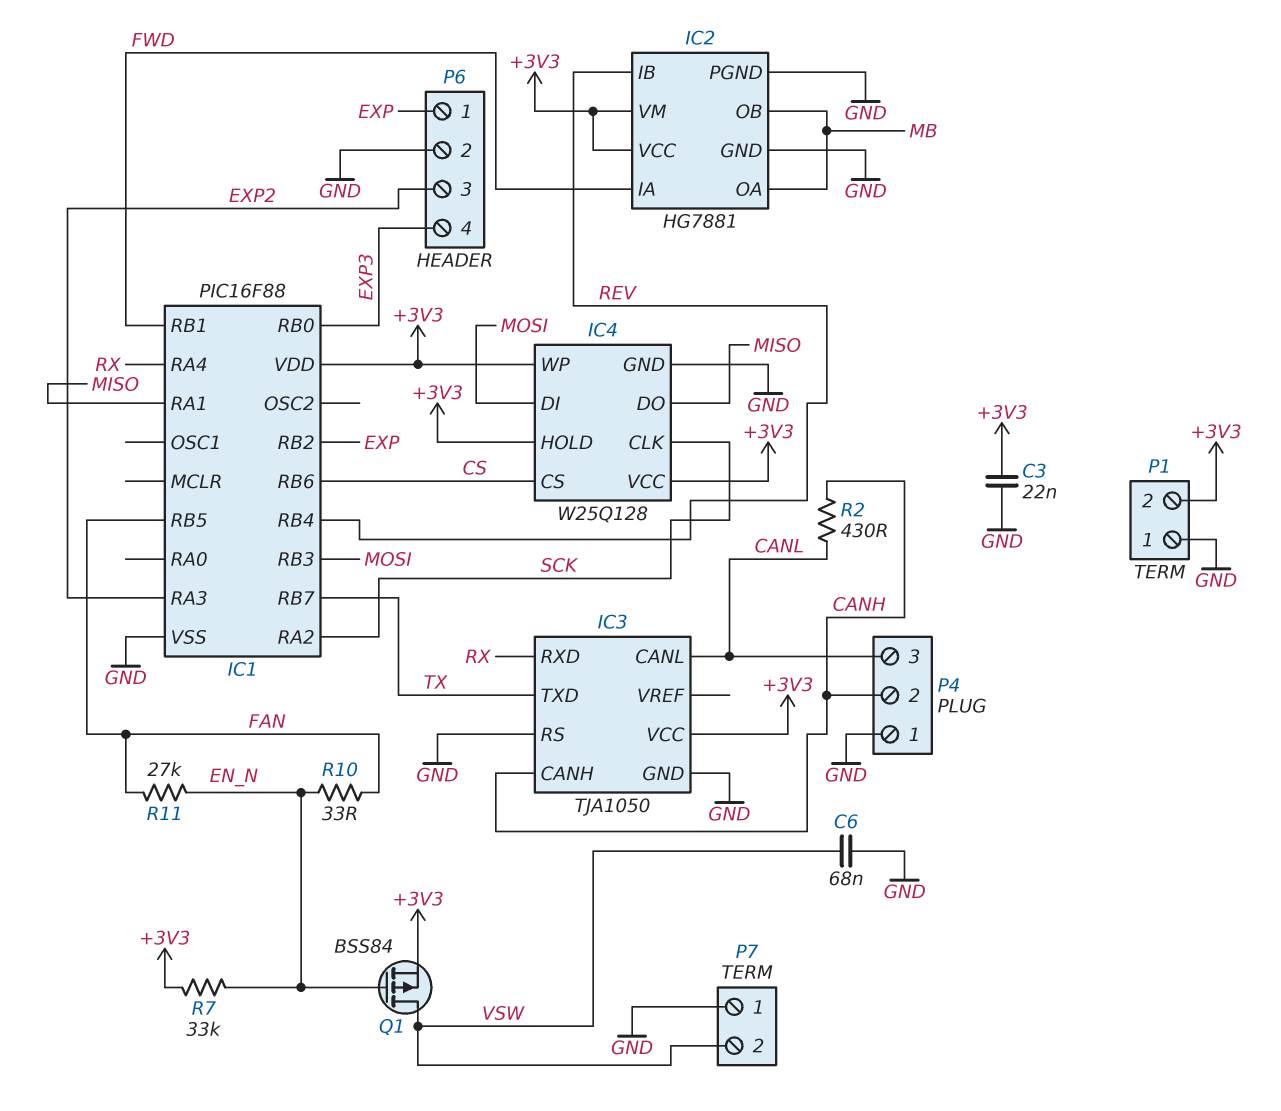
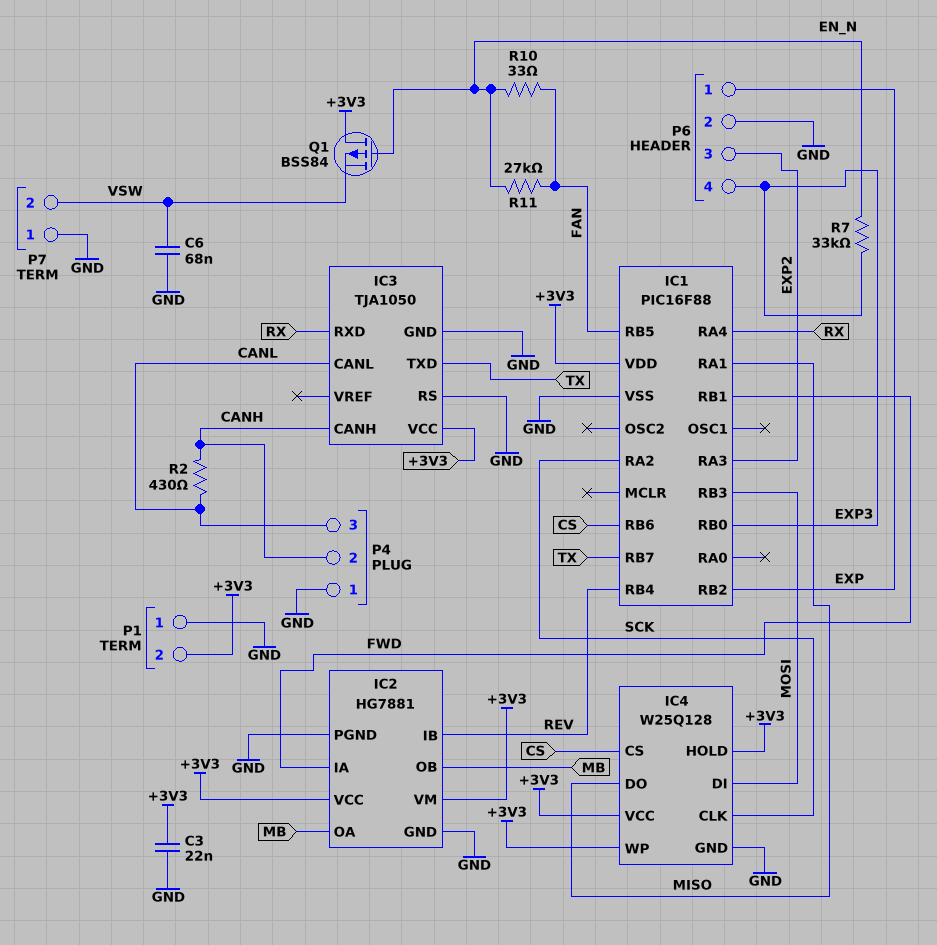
Q1: PMOS BSS84 (G EN_N, D VSW, S +3V3) -> PMOS BSS84 (G EN_N, D +3V3, S VSW)
R7: 33k (+3V3, EN_N) -> 33k (EN_N, EXP3)

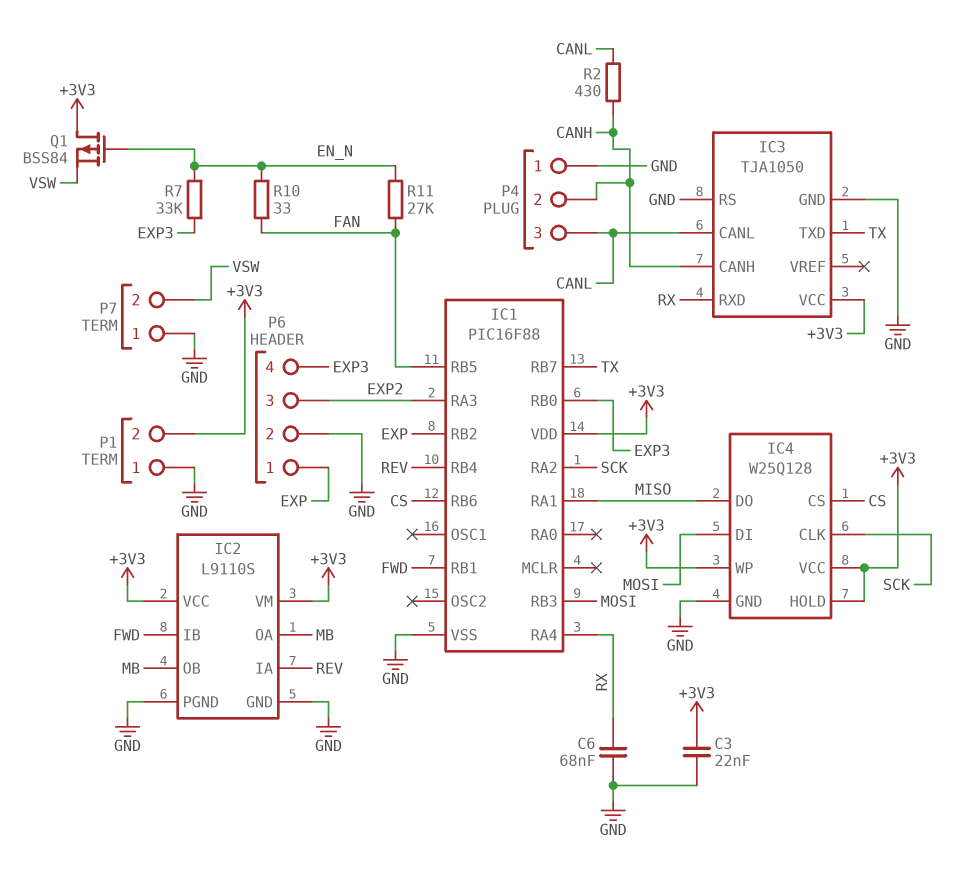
C6: 68nF (GND, VSW) -> 68nF (GND, RX)
IC2: HG7881 -> L9110S
IC2 pin IA: FWD -> REV
IC2 pin IB: REV -> FWD

